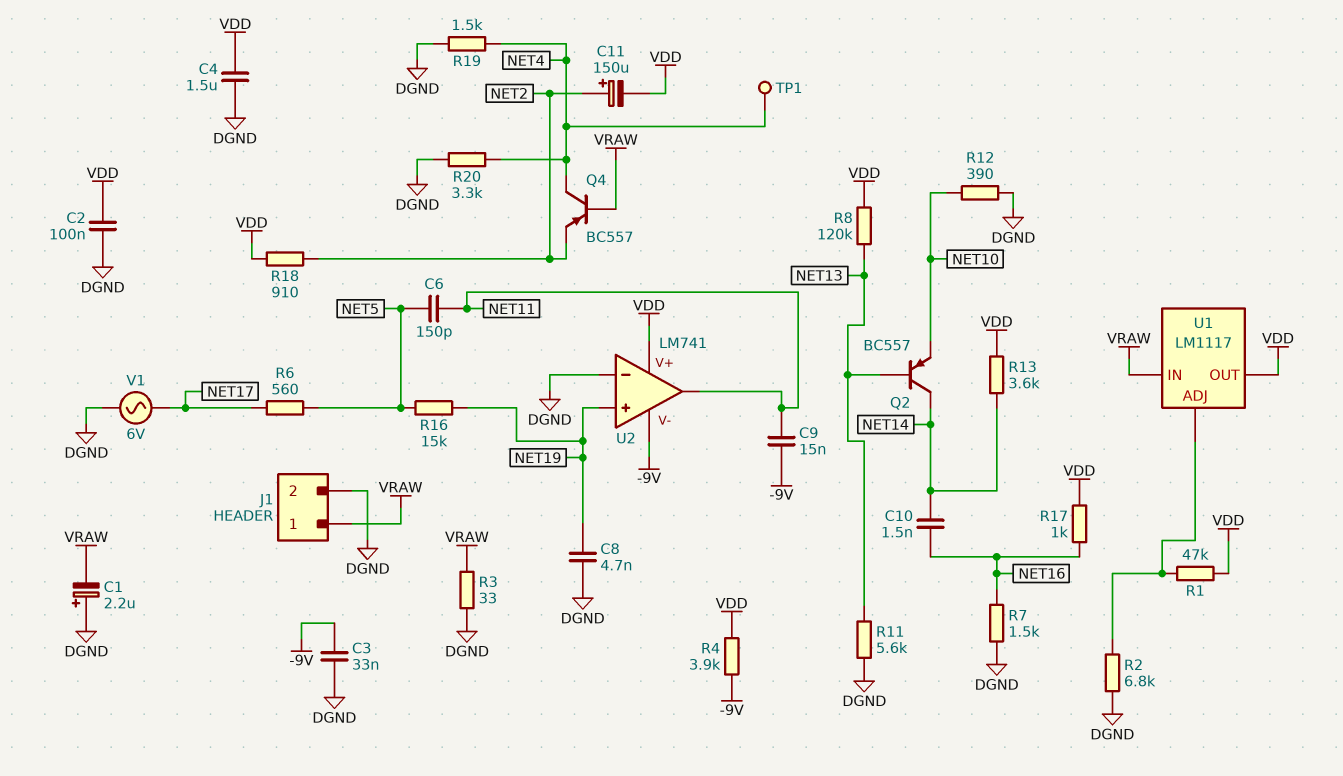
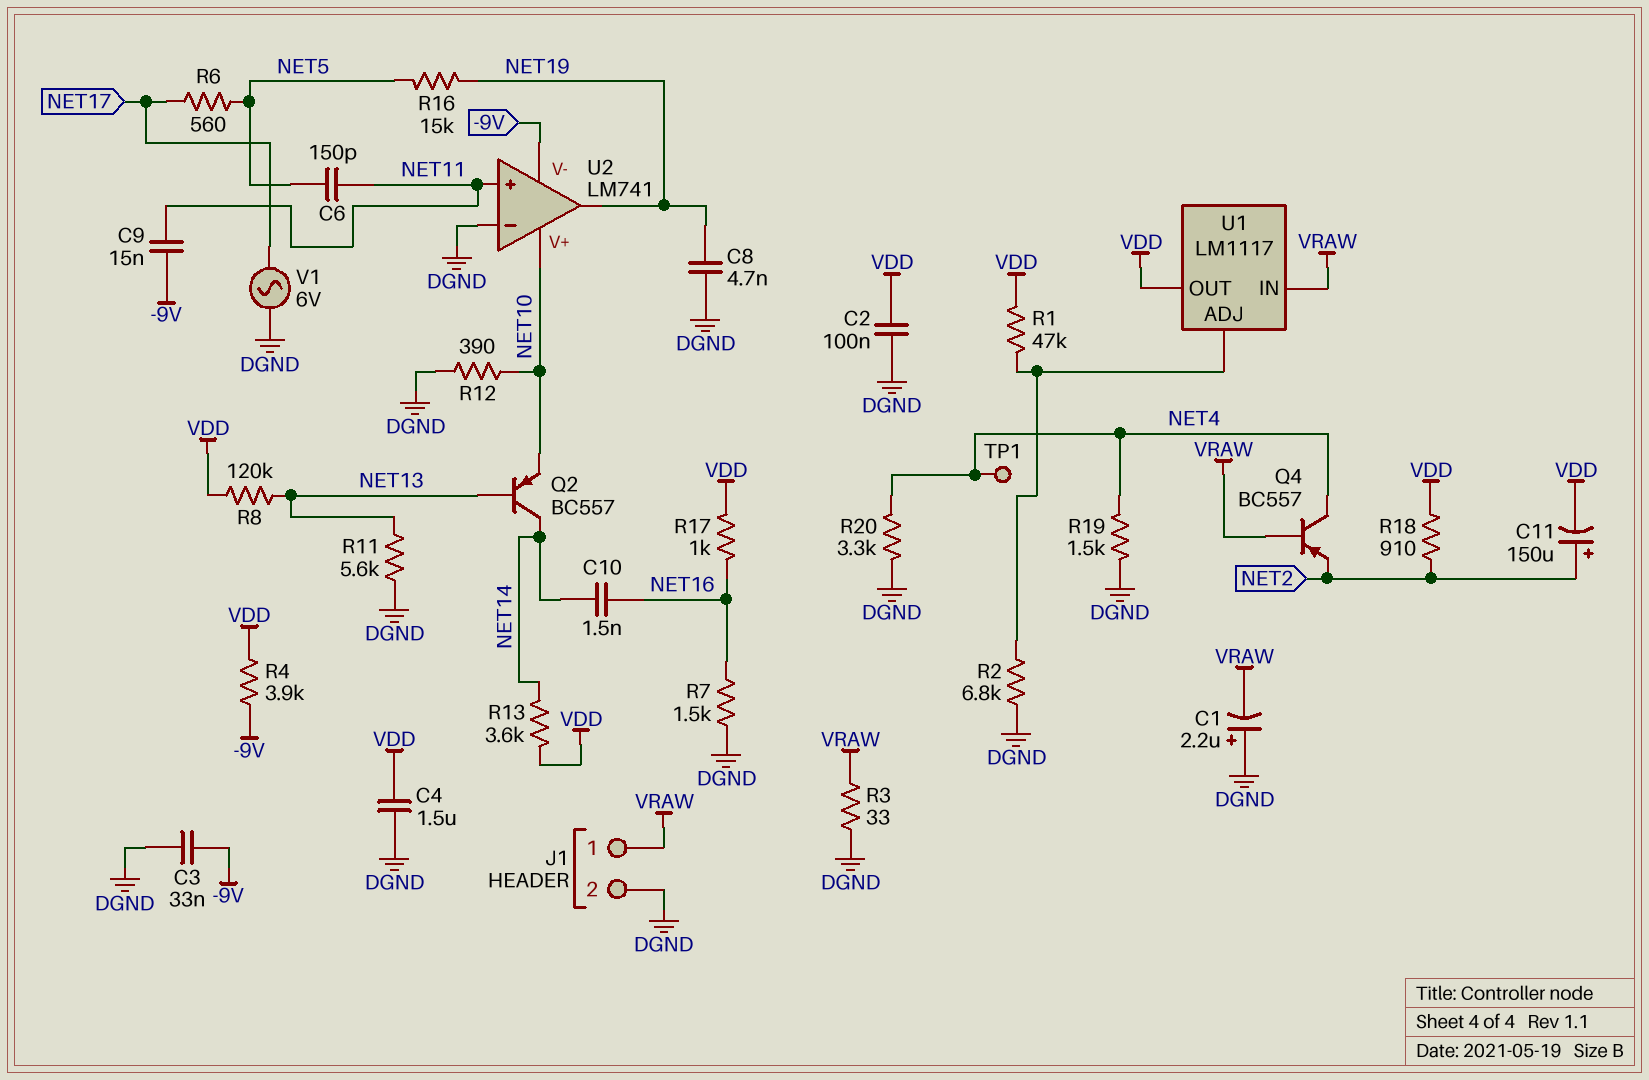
U2 pin V+: VDD -> NET10
U2 pin in+: NET19 -> NET11
U2 pin out: NET11 -> NET19

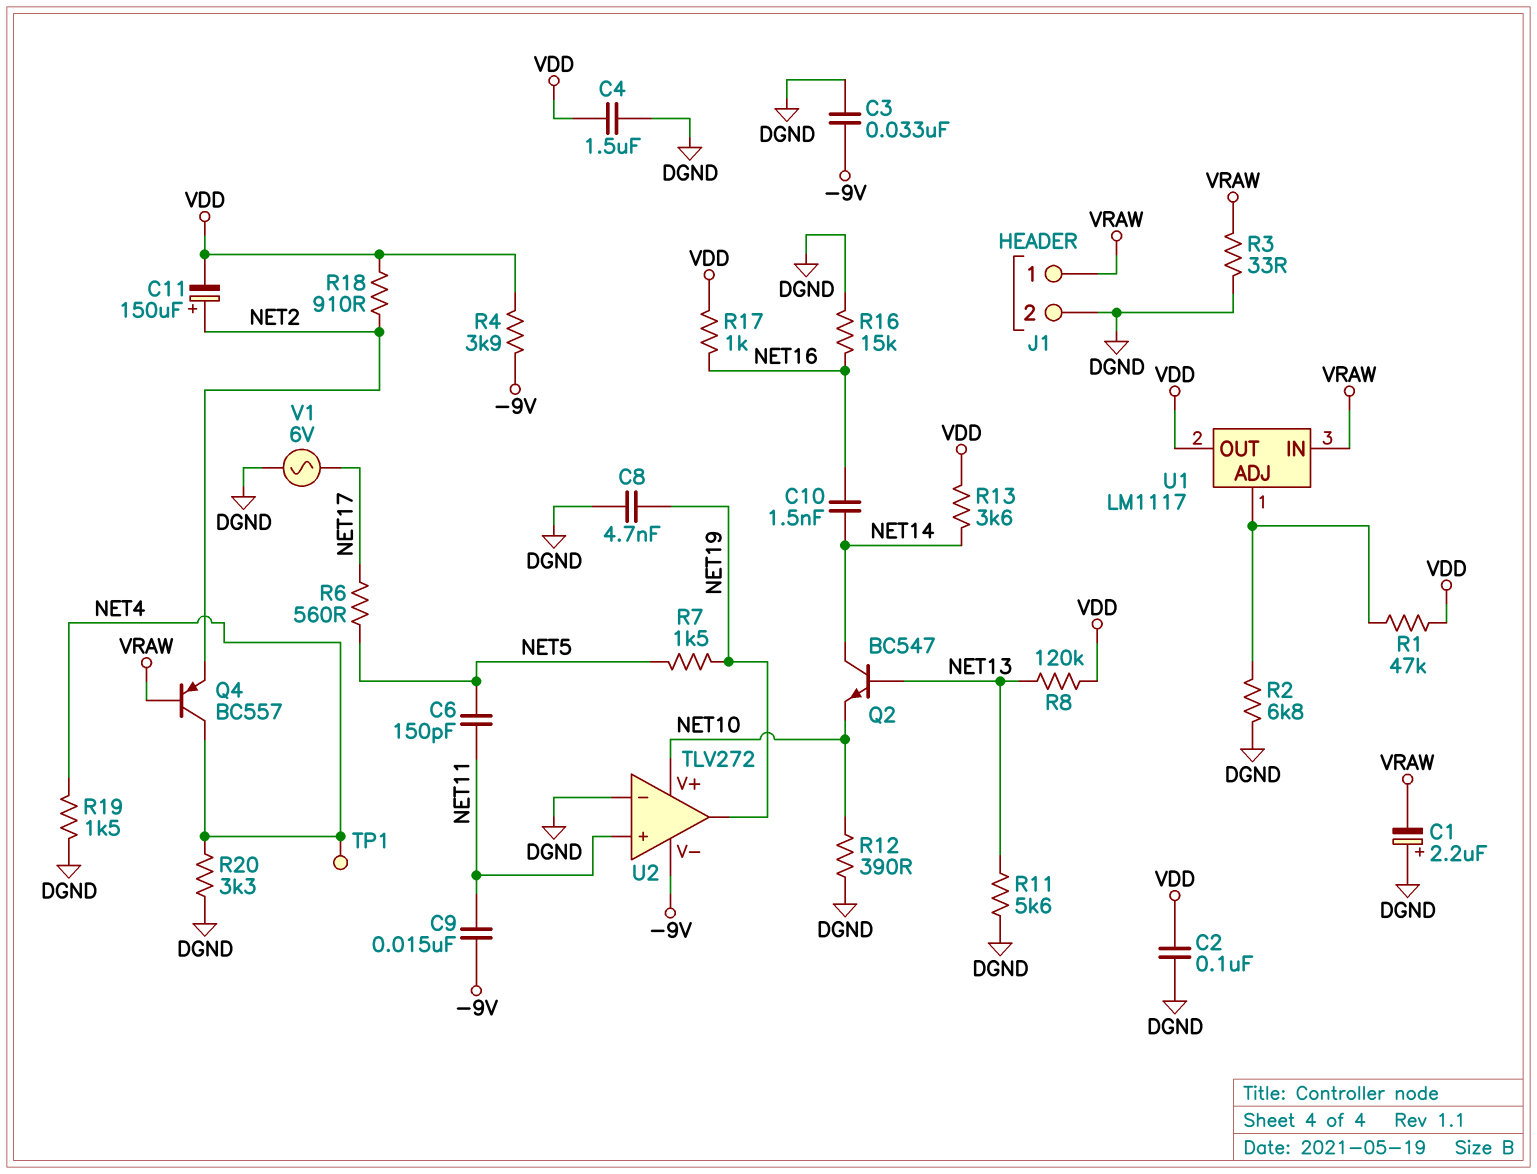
Q2: PNP BC557 (B NET13, C NET14, E NET10) -> NPN BC547 (B NET13, C NET14, E NET10)
R7: 1.5k (DGND, NET16) -> 1.5k (NET5, NET19)
R16: 15k (NET5, NET19) -> 15k (DGND, NET16)
U2: LM741 -> TLV272

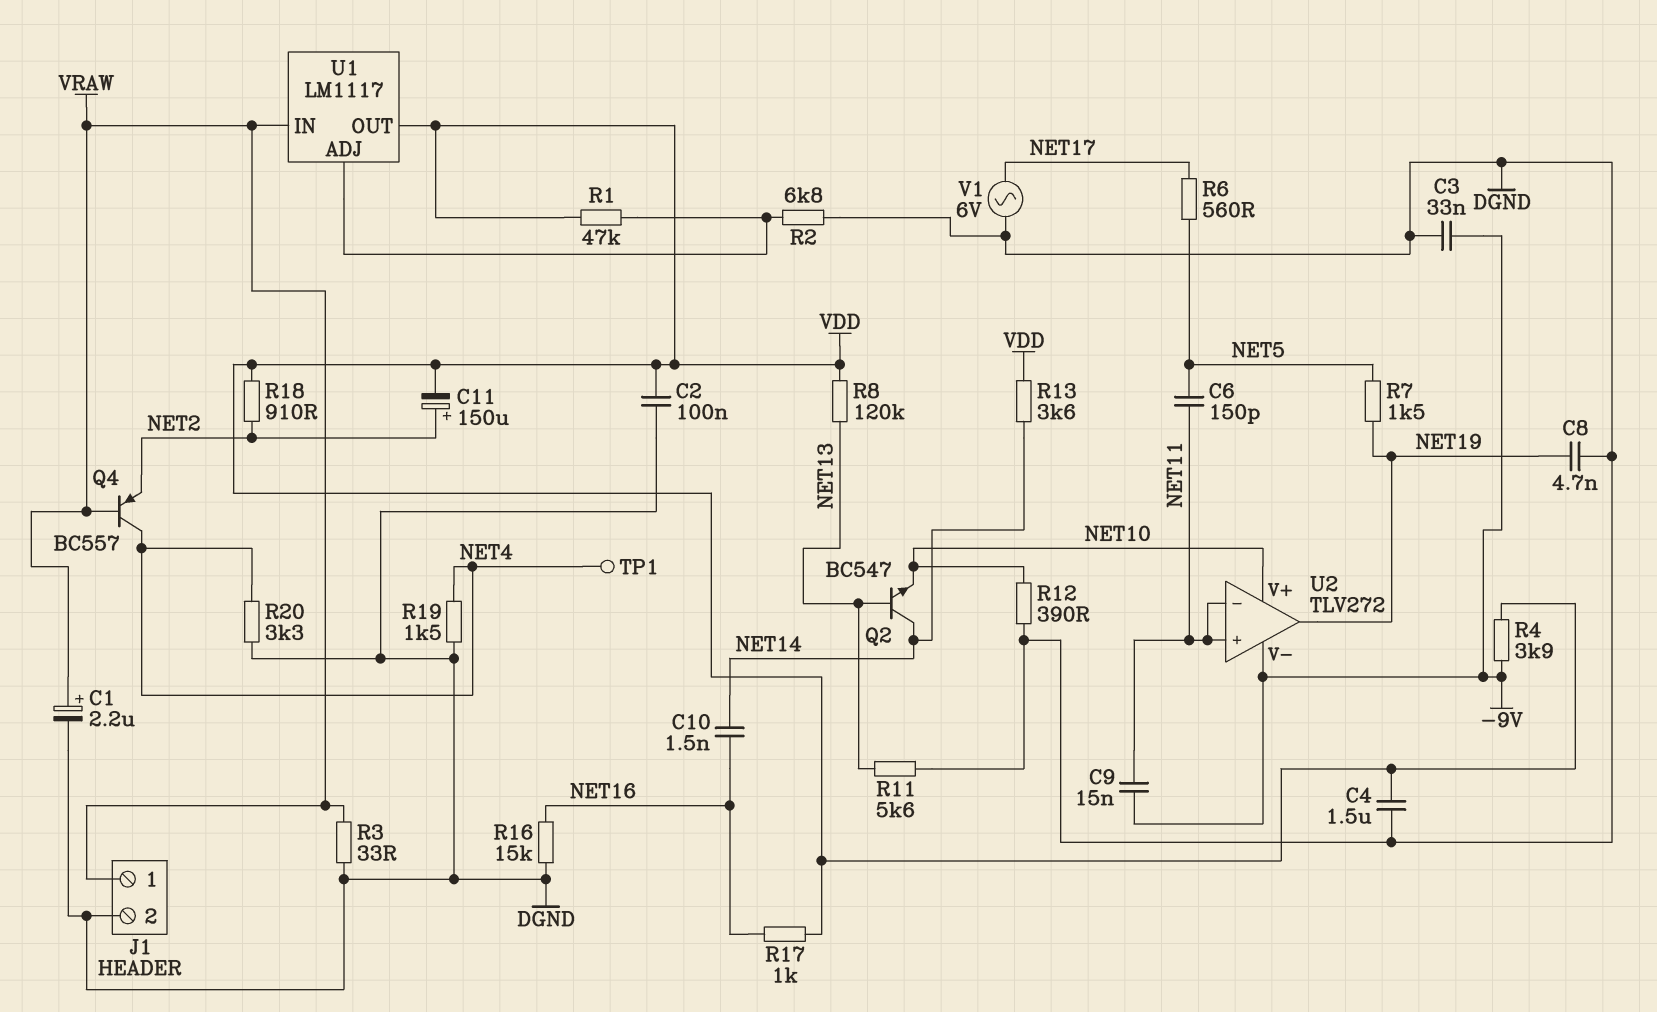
C1: 2.2uF (plus DGND, minus VRAW) -> 2.2uF (plus VRAW, minus DGND)
U2 pin in-: DGND -> NET11

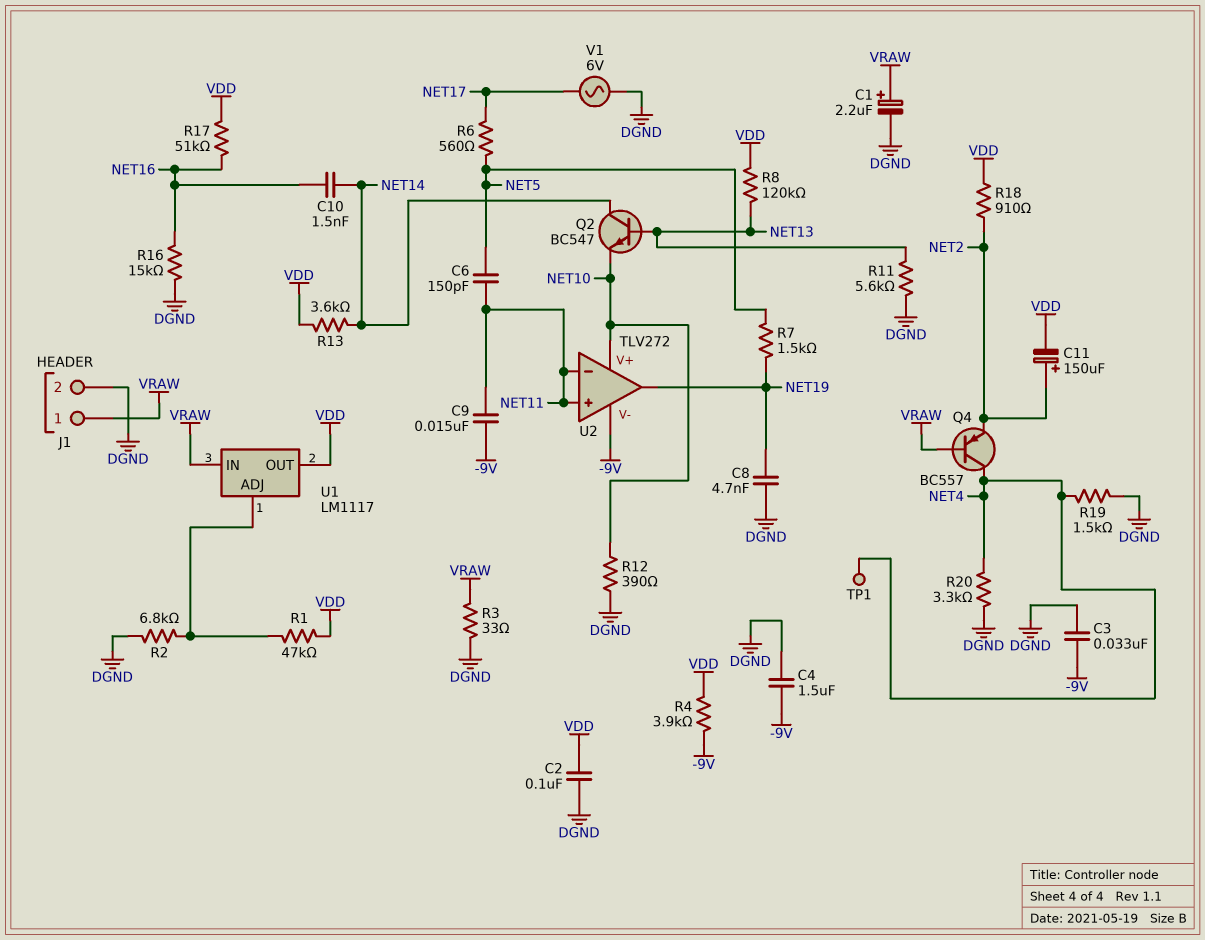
C4: 1.5uF (DGND, VDD) -> 1.5uF (-9V, DGND)
R17: 1k (NET16, VDD) -> 51k (NET16, VDD)

